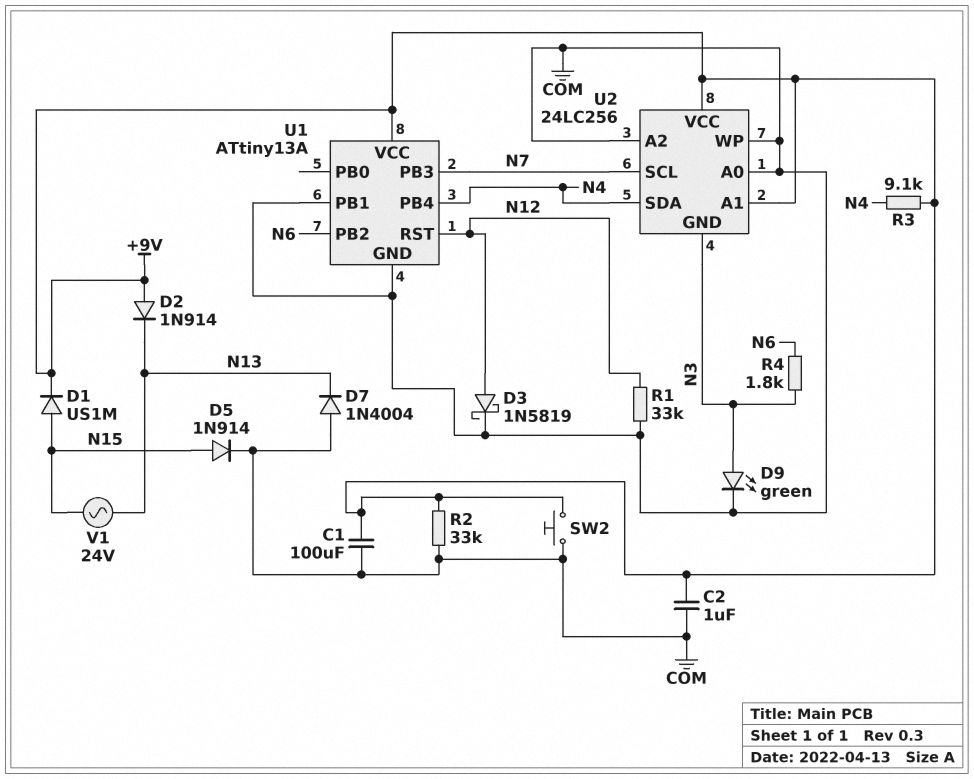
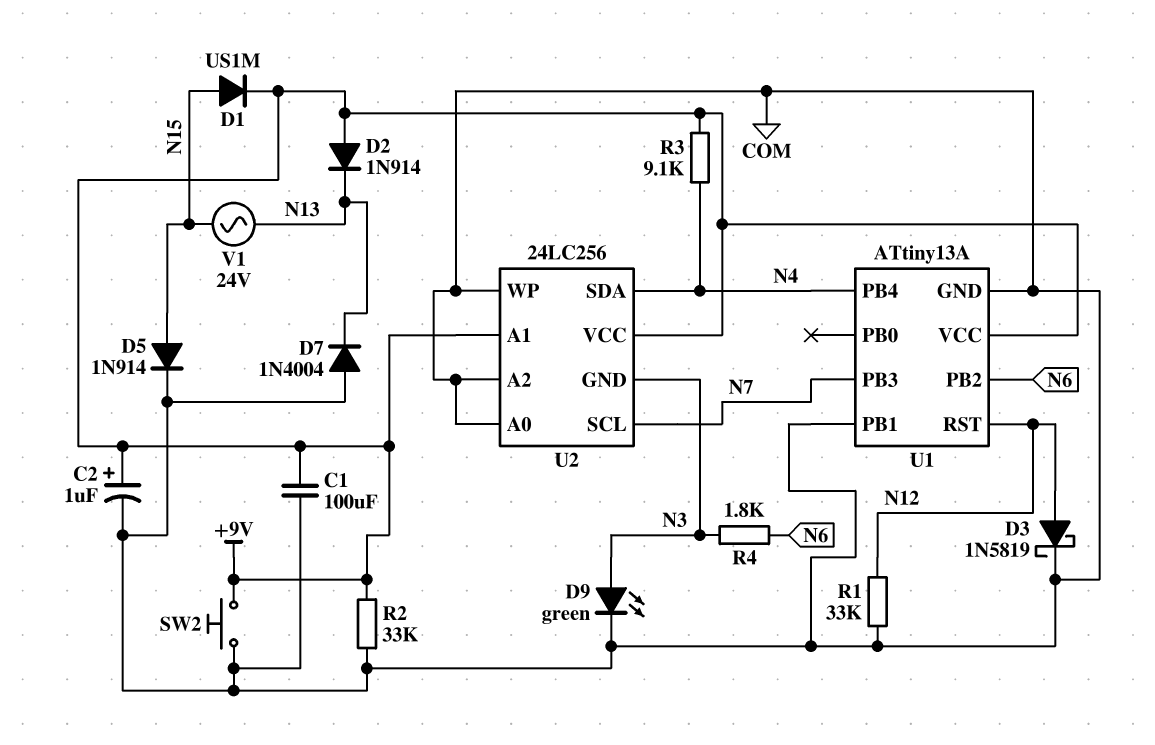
C2: 1uF (+9V, COM) -> 1uF (plus +9V, minus COM)

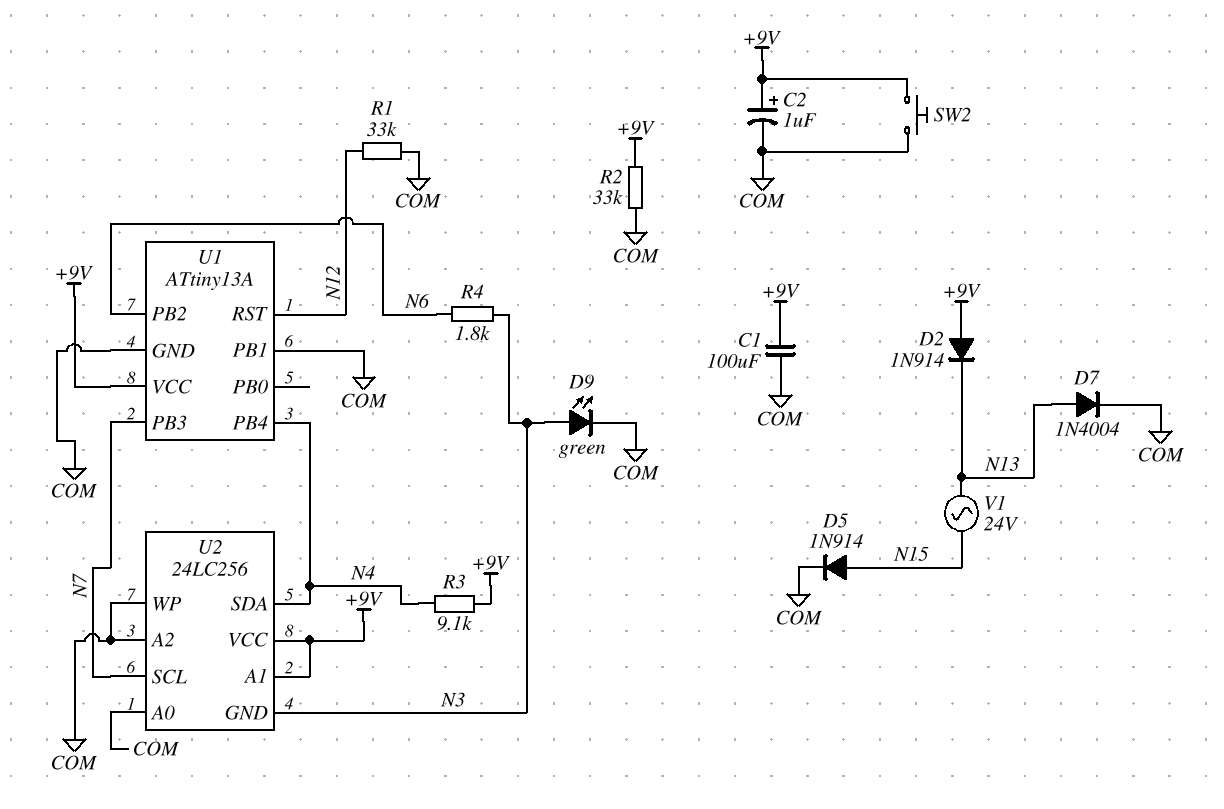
D1: diode US1M (A N15, K +9V) -> none
D3: schottky 1N5819 (A N12, K COM) -> none
D7: diode 1N4004 (A COM, K N13) -> diode 1N4004 (A N13, K COM)

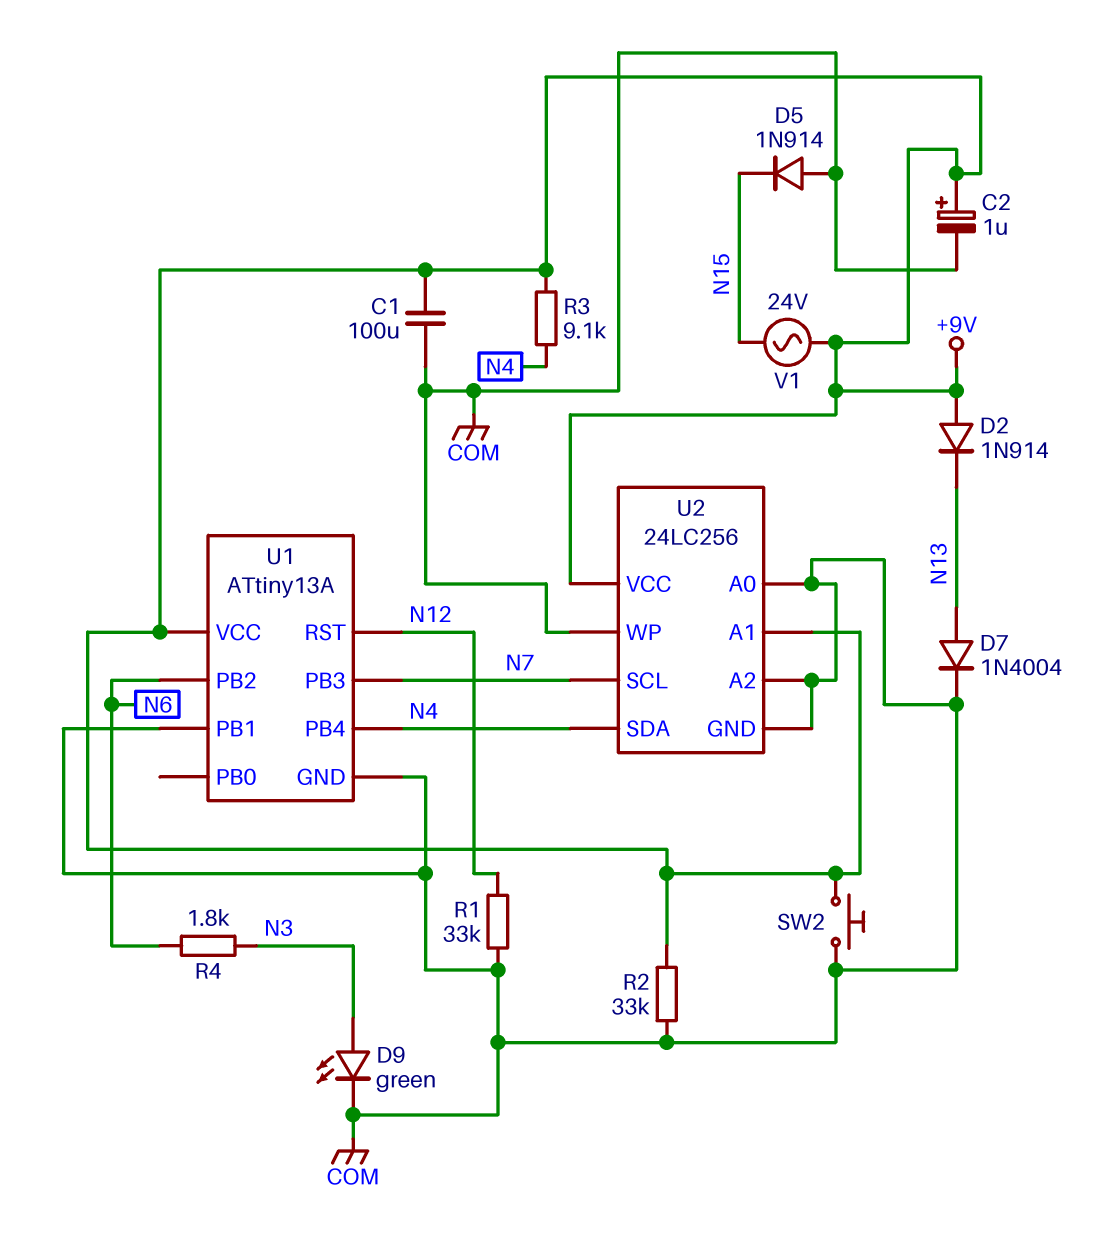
D5: diode 1N914 (A N15, K COM) -> diode 1N914 (A COM, K N15)
U2 pin GND: N3 -> COM
V1: AC 24V (N13, N15) -> AC 24V (+9V, N15)

